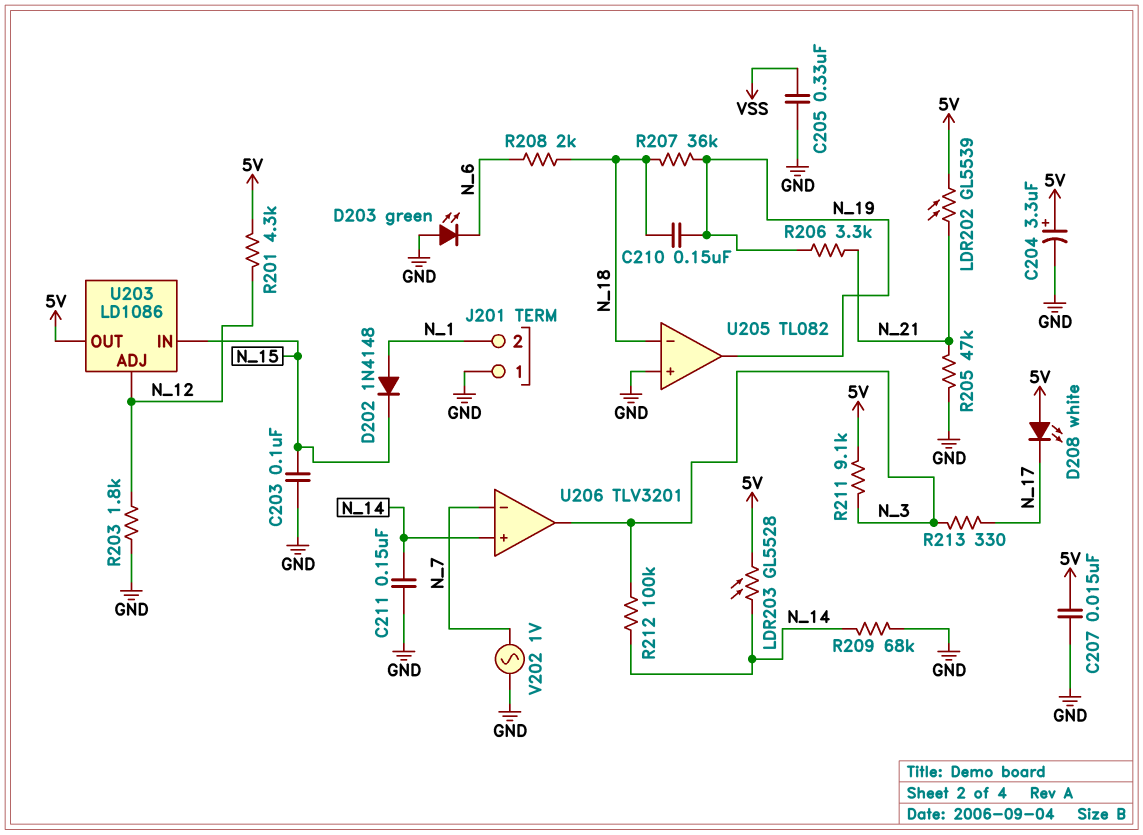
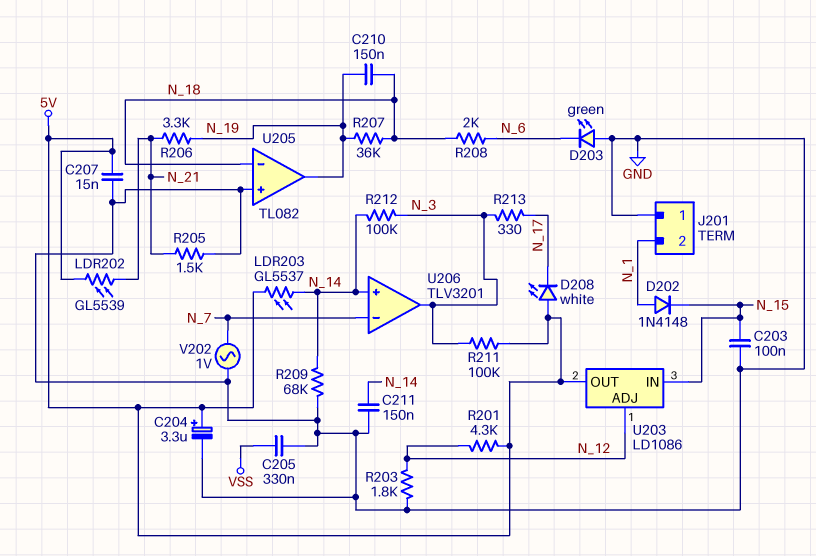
LDR203: GL5528 (5V, N_14) -> GL5537 (5V, N_14)
R205: 47k (GND, N_21) -> 1.5k (GND, N_21)
R211: 9.1k (5V, N_3) -> 100k (5V, N_3)

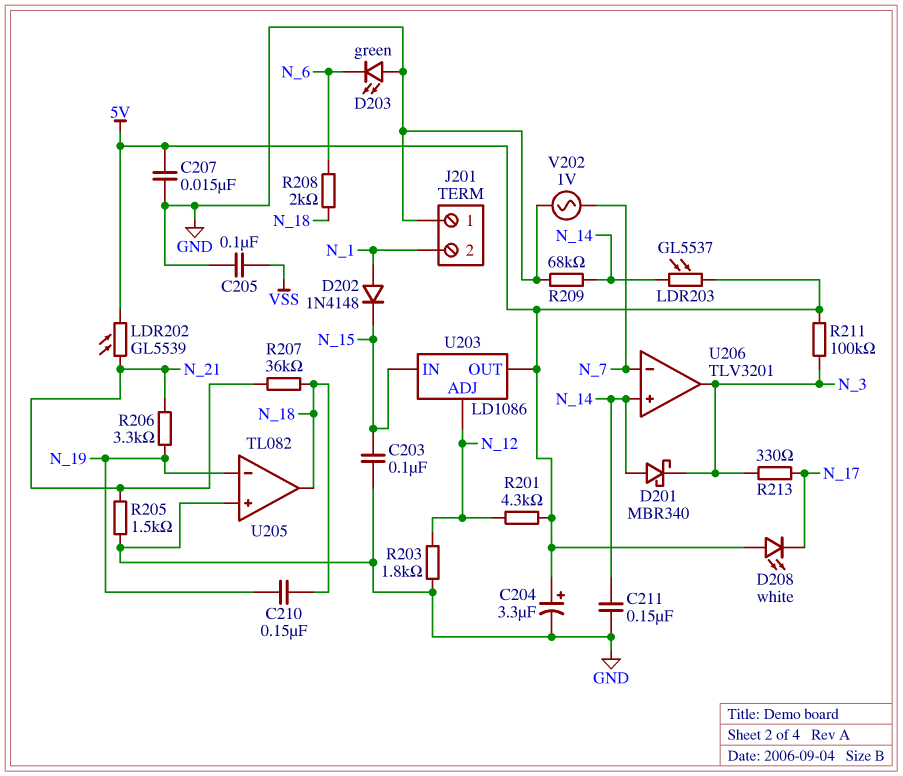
C205: 330nF (GND, VSS) -> 100nF (GND, VSS)
D201: none -> schottky MBR340 (A N_14, K N_3)
R207: 36k (N_18, N_19) -> 36k (N_18, N_21)
R212: 100k (N_3, N_14) -> none
U205 pin in-: N_18 -> N_19
U205 pin out: N_19 -> N_18

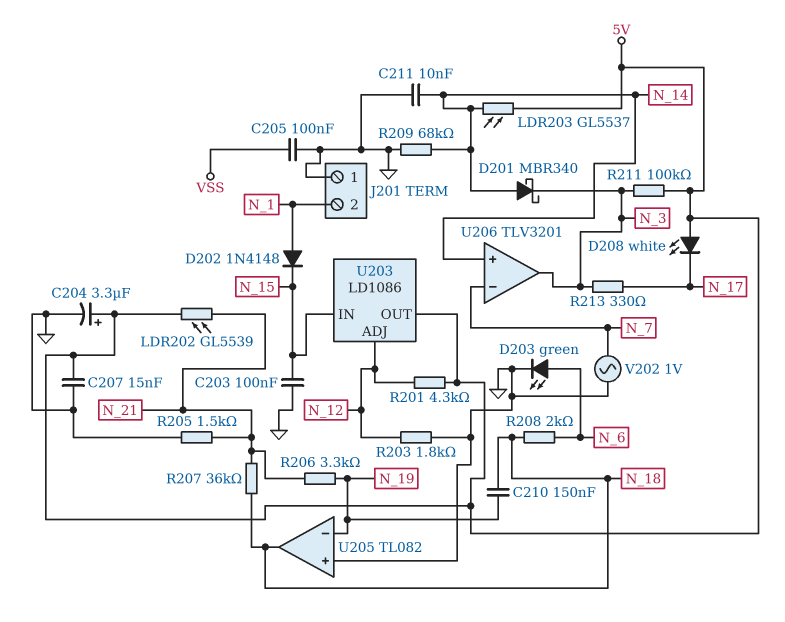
C211: 150nF (GND, N_14) -> 10nF (GND, N_14)
D203: LED green (A GND, K N_6) -> LED green (A N_6, K GND)

